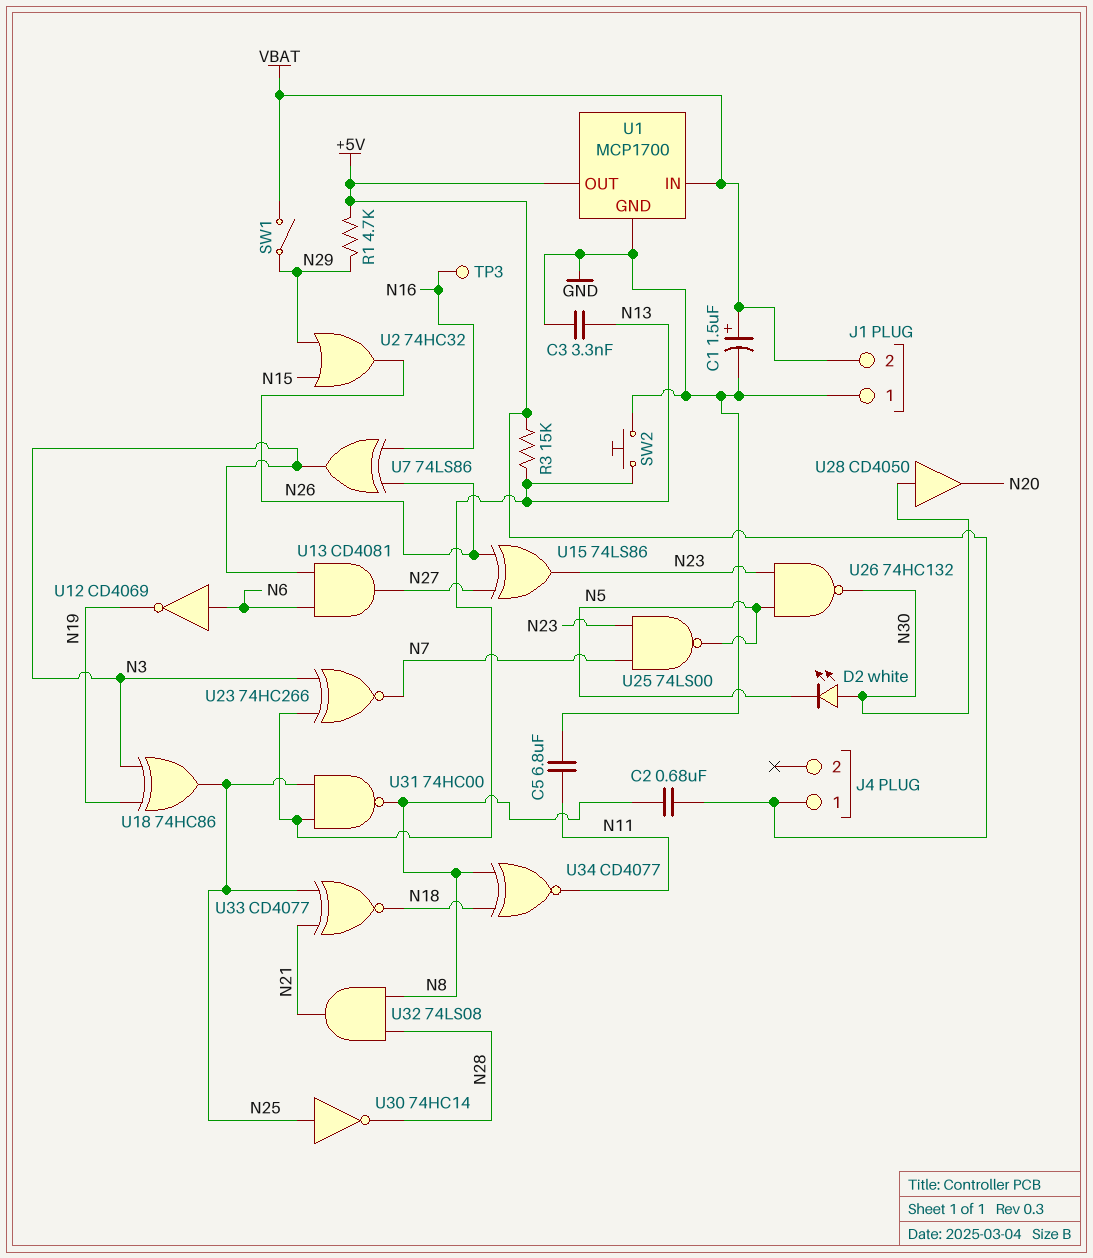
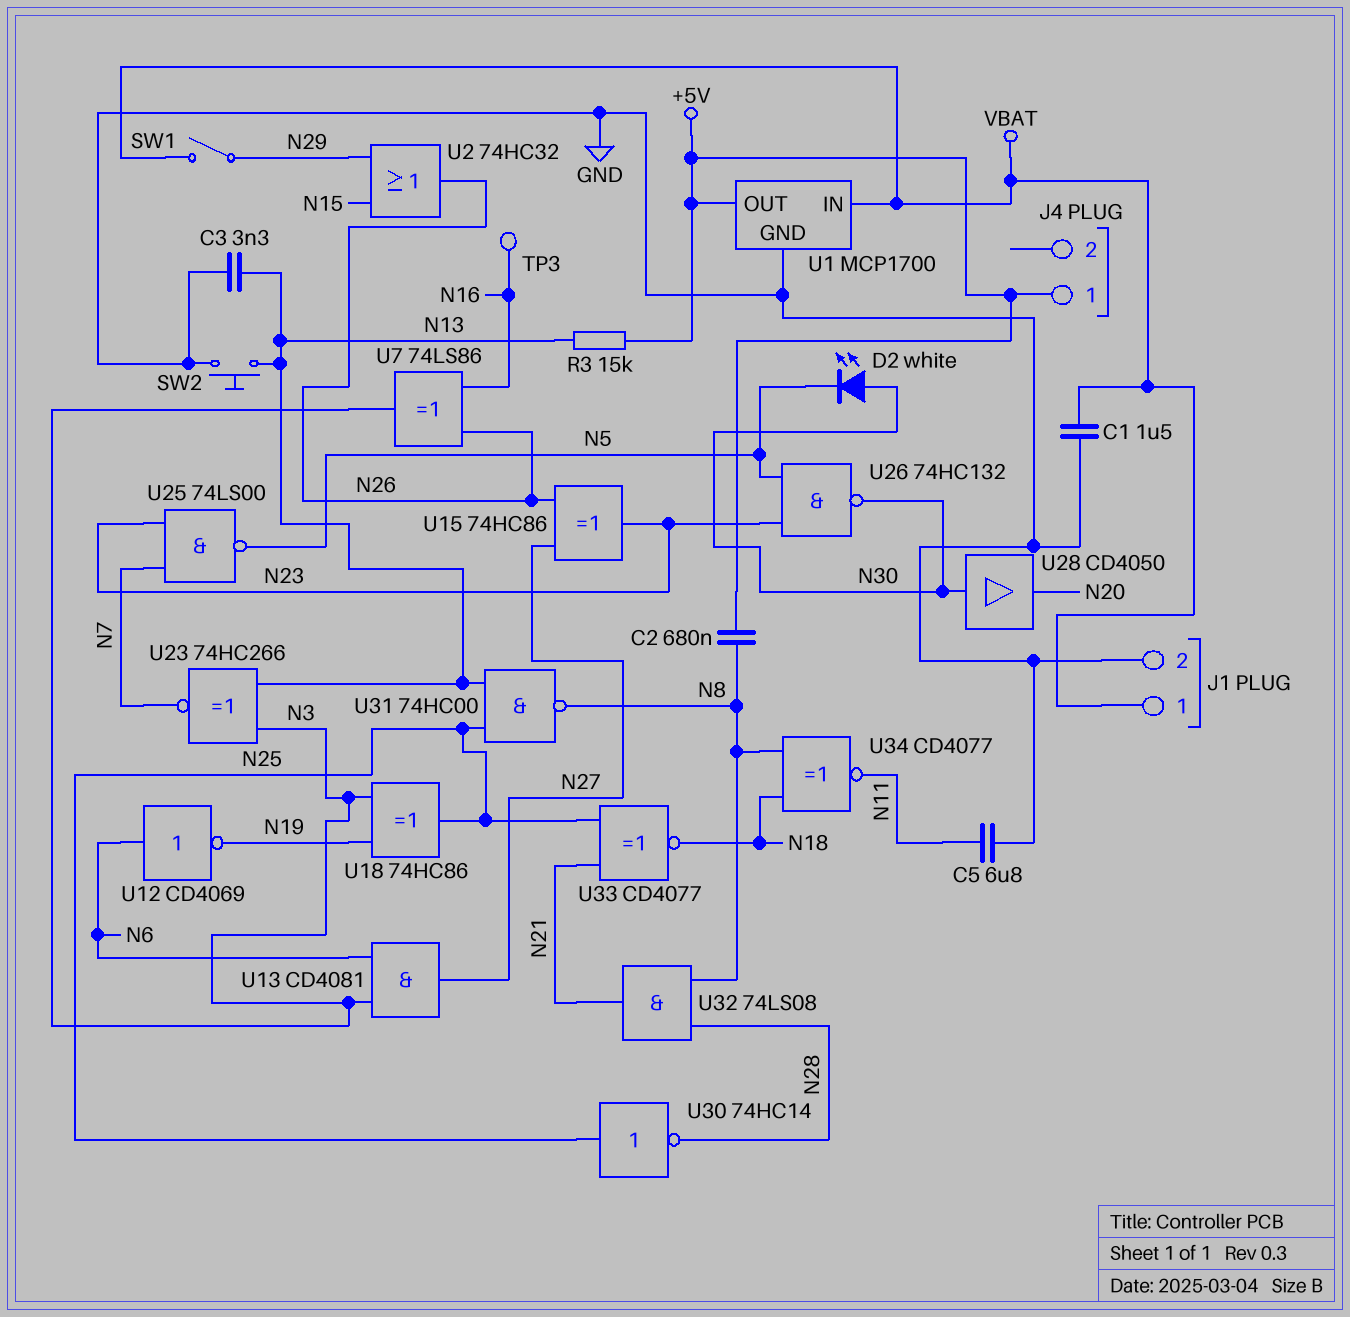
C1: 1.5uF (plus VBAT, minus GND) -> 1.5uF (GND, VBAT)
J1 pin 1: GND -> VBAT
J1 pin 2: VBAT -> GND
R1: 4.7k (+5V, N29) -> none
U15: XOR 74LS86 (in N26, in N27, out N23) -> XOR 74HC86 (in N26, in N27, out N23)

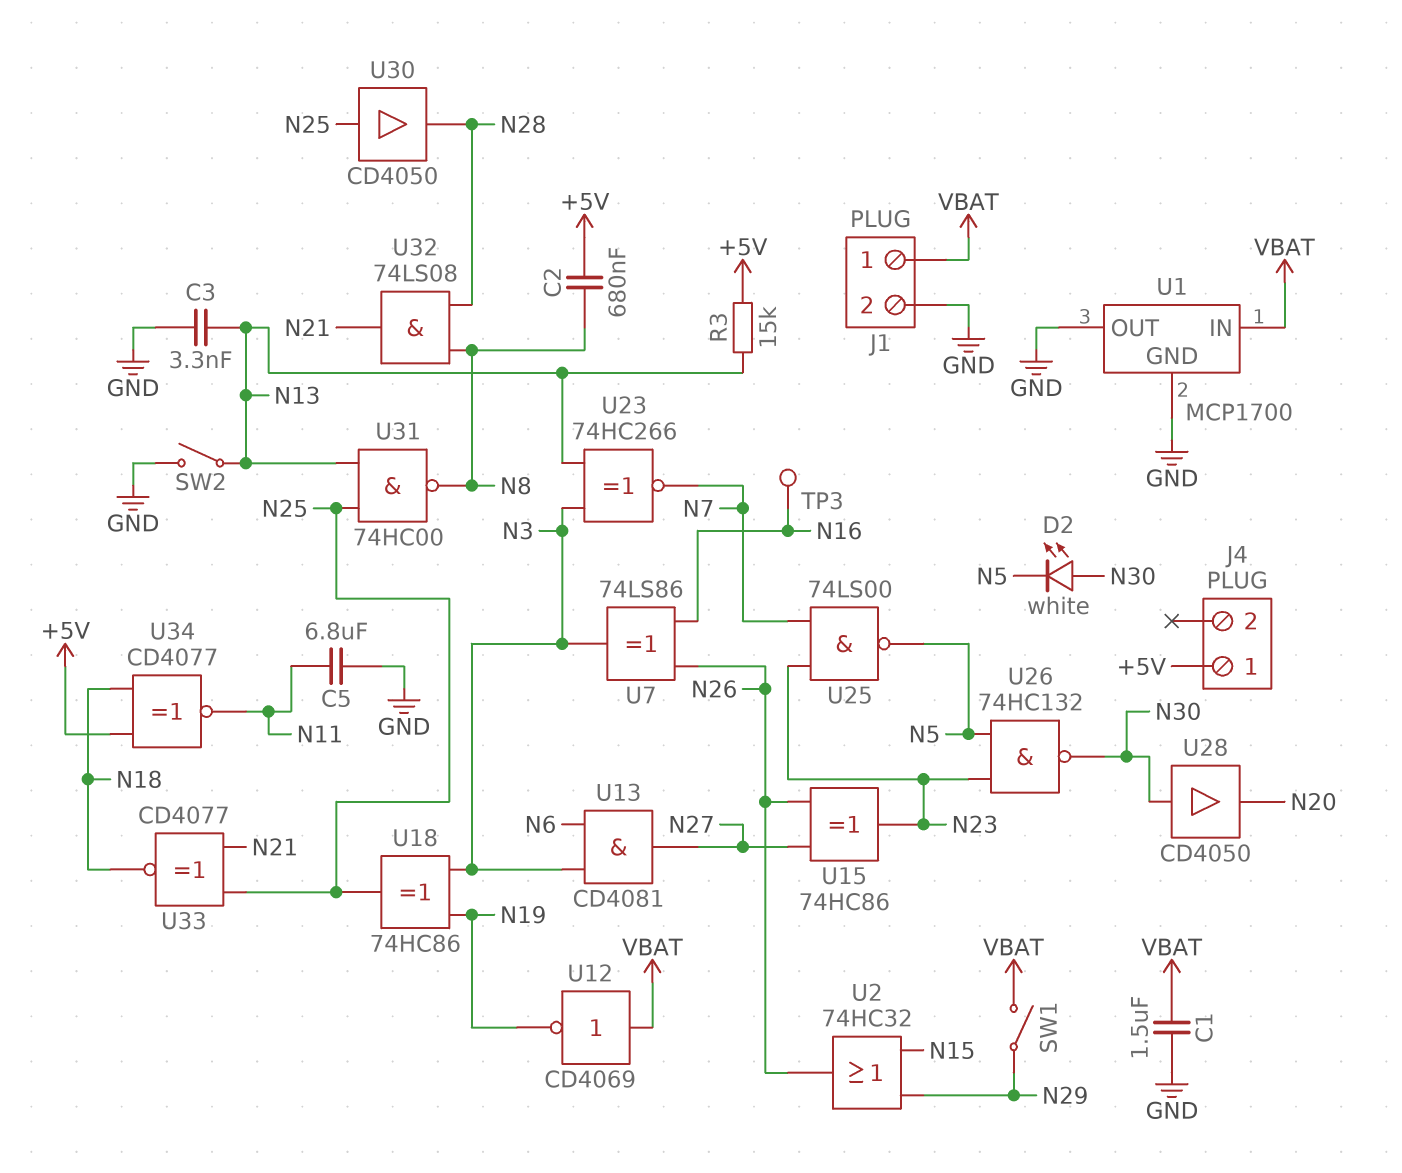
SW2: button (GND, N13) -> switch (GND, N13)
U1 pin OUT: +5V -> GND
U12: NOT CD4069 (in N6, out N19) -> NOT CD4069 (in VBAT, out N19)
U30: NOT 74HC14 (in N25, out N28) -> buffer CD4050 (in N25, out N28)
U34: XNOR CD4077 (in N8, in N18, out N11) -> XNOR CD4077 (in +5V, in N18, out N11)

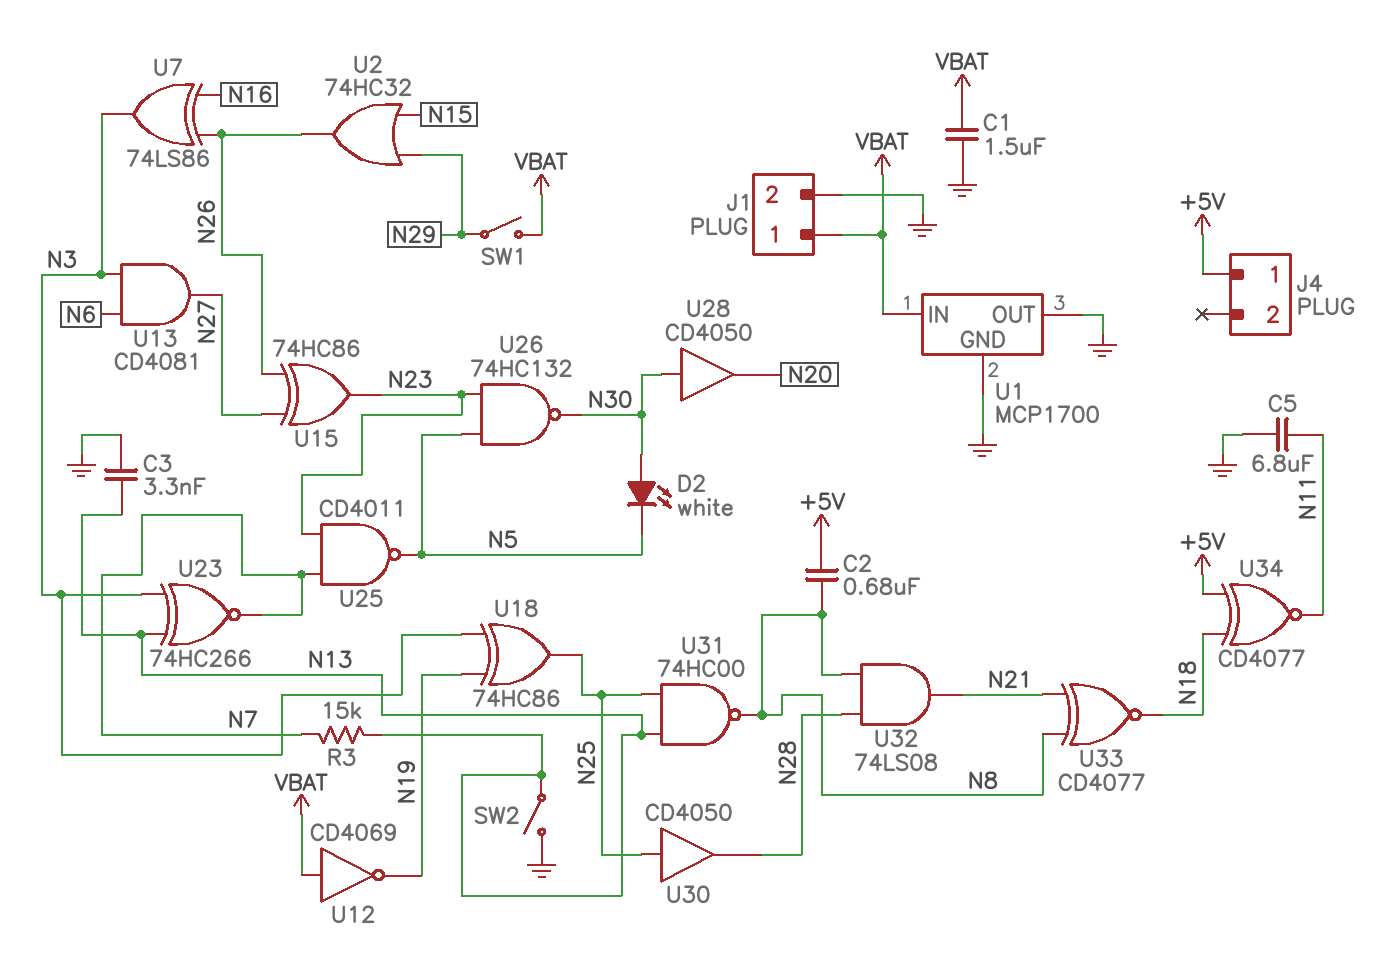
R3: 15k (+5V, N13) -> 15k (N7, N13)
TP3: test point (N16) -> none
U25: NAND 74LS00 (in N7, in N23, out N5) -> NAND CD4011 (in N7, in N23, out N5)
U33: XNOR CD4077 (in N21, in N25, out N18) -> XNOR CD4077 (in N8, in N21, out N18)

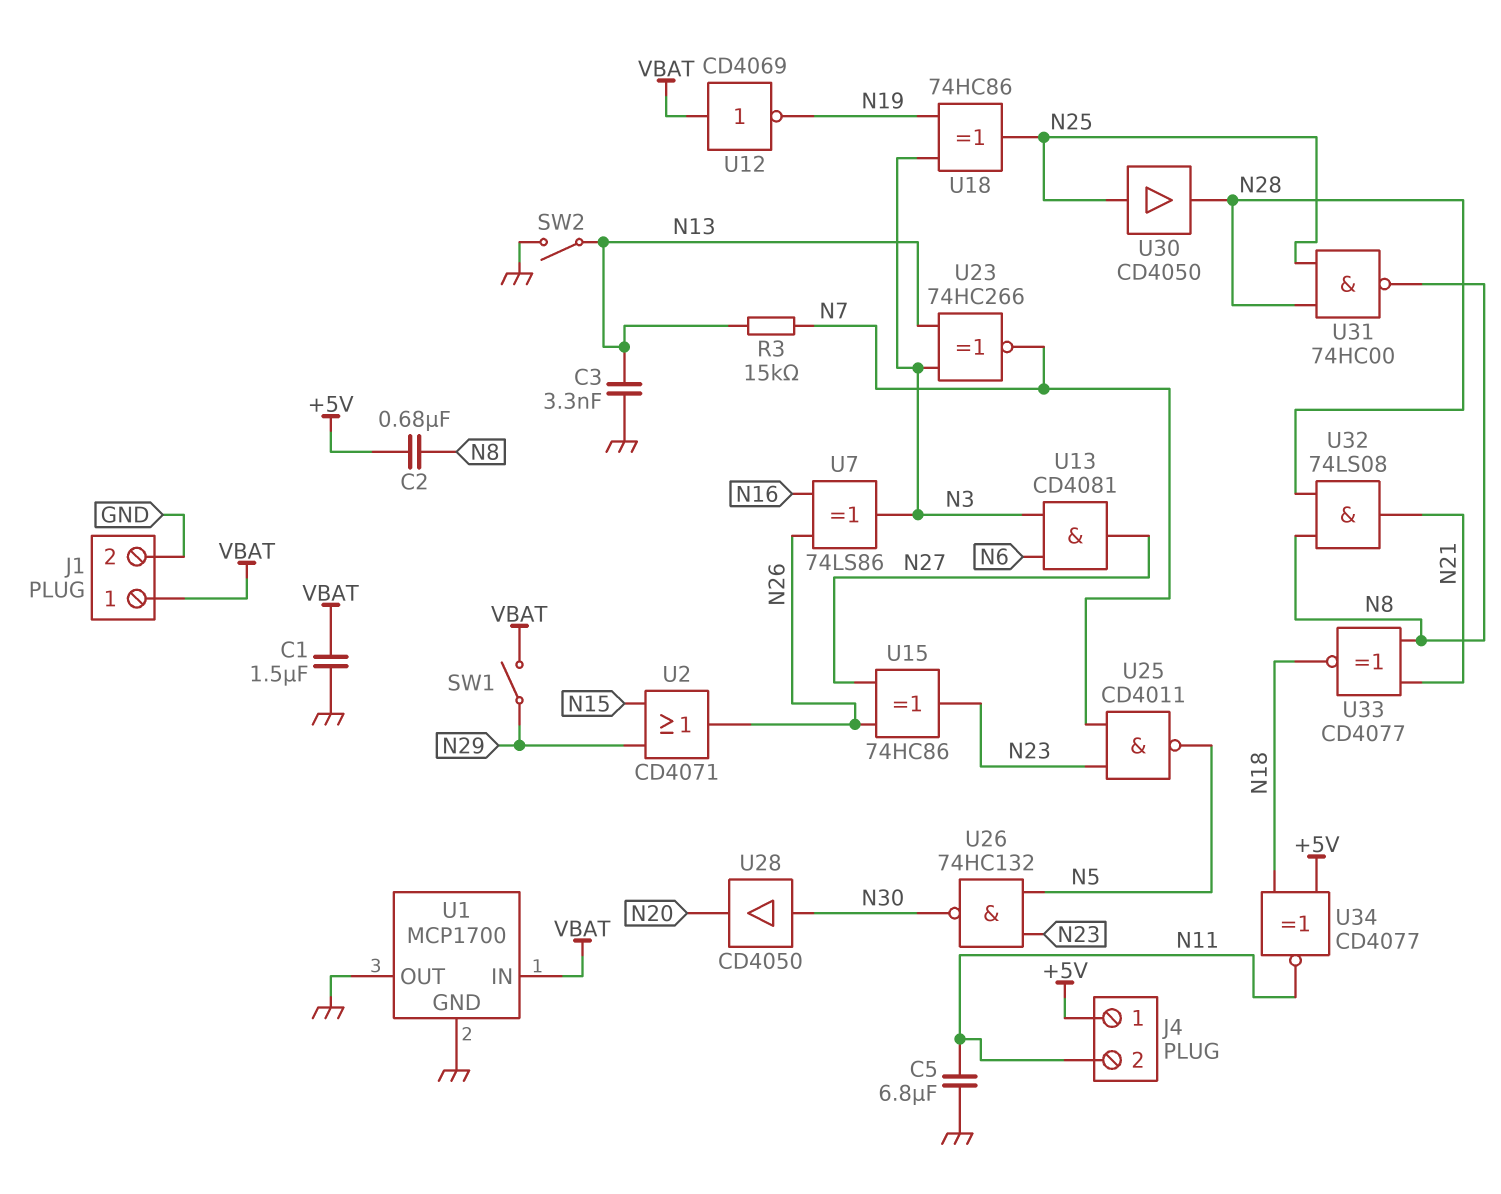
D2: LED white (A N30, K N5) -> none
J4 pin 2: none -> N11
U2: OR 74HC32 (in N15, in N29, out N26) -> OR CD4071 (in N15, in N29, out N26)
U31: NAND 74HC00 (in N13, in N25, out N8) -> NAND 74HC00 (in N25, in N28, out N8)

